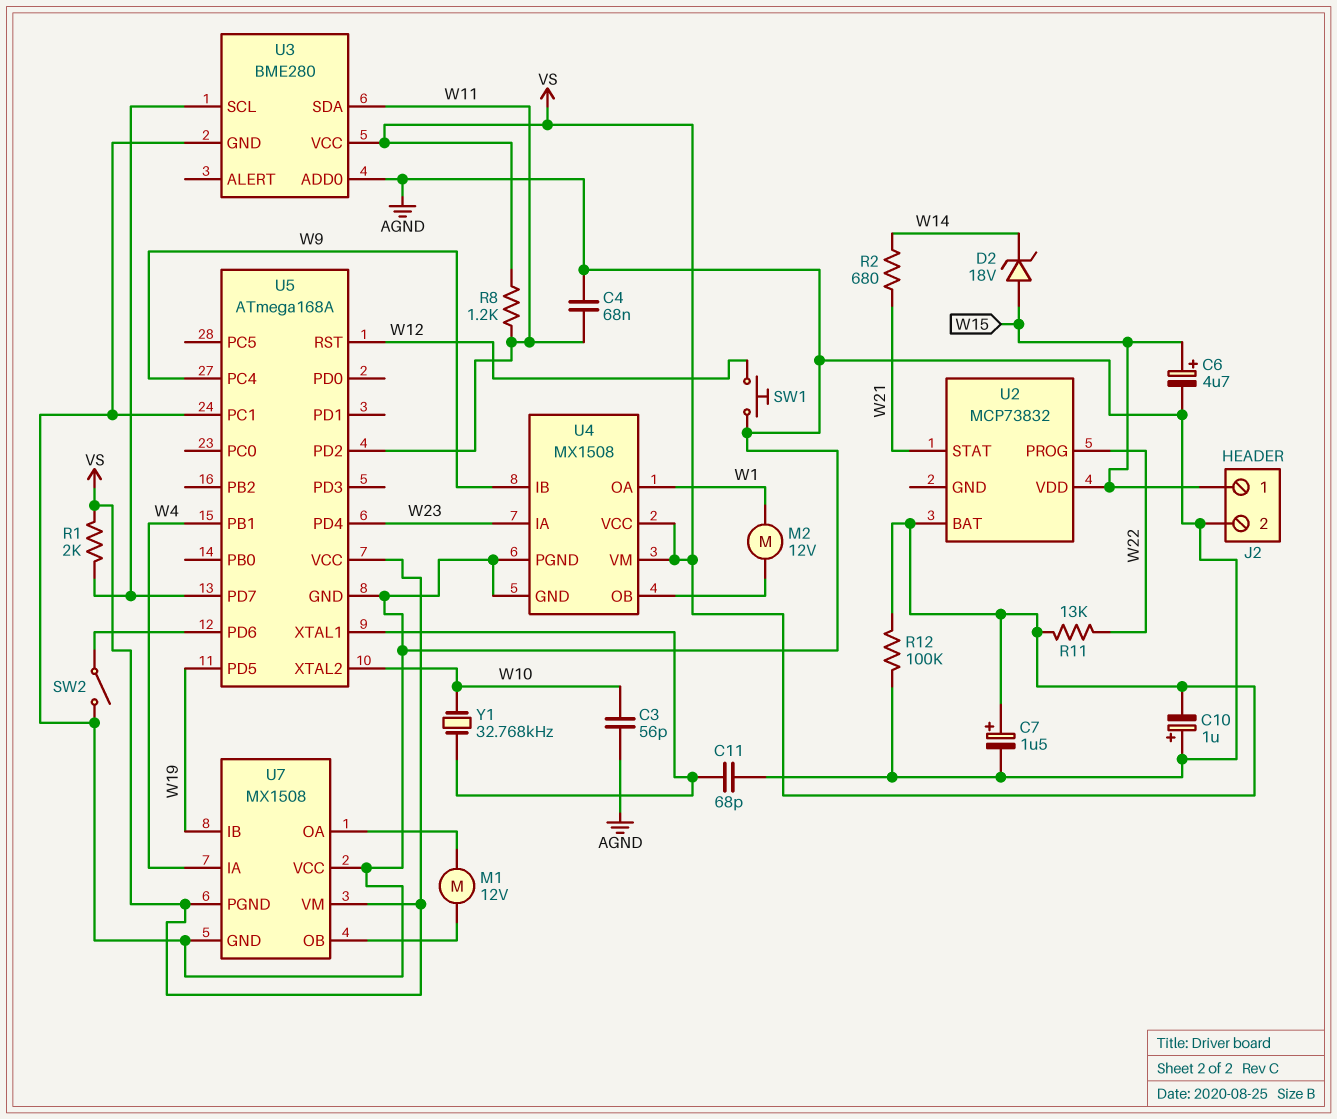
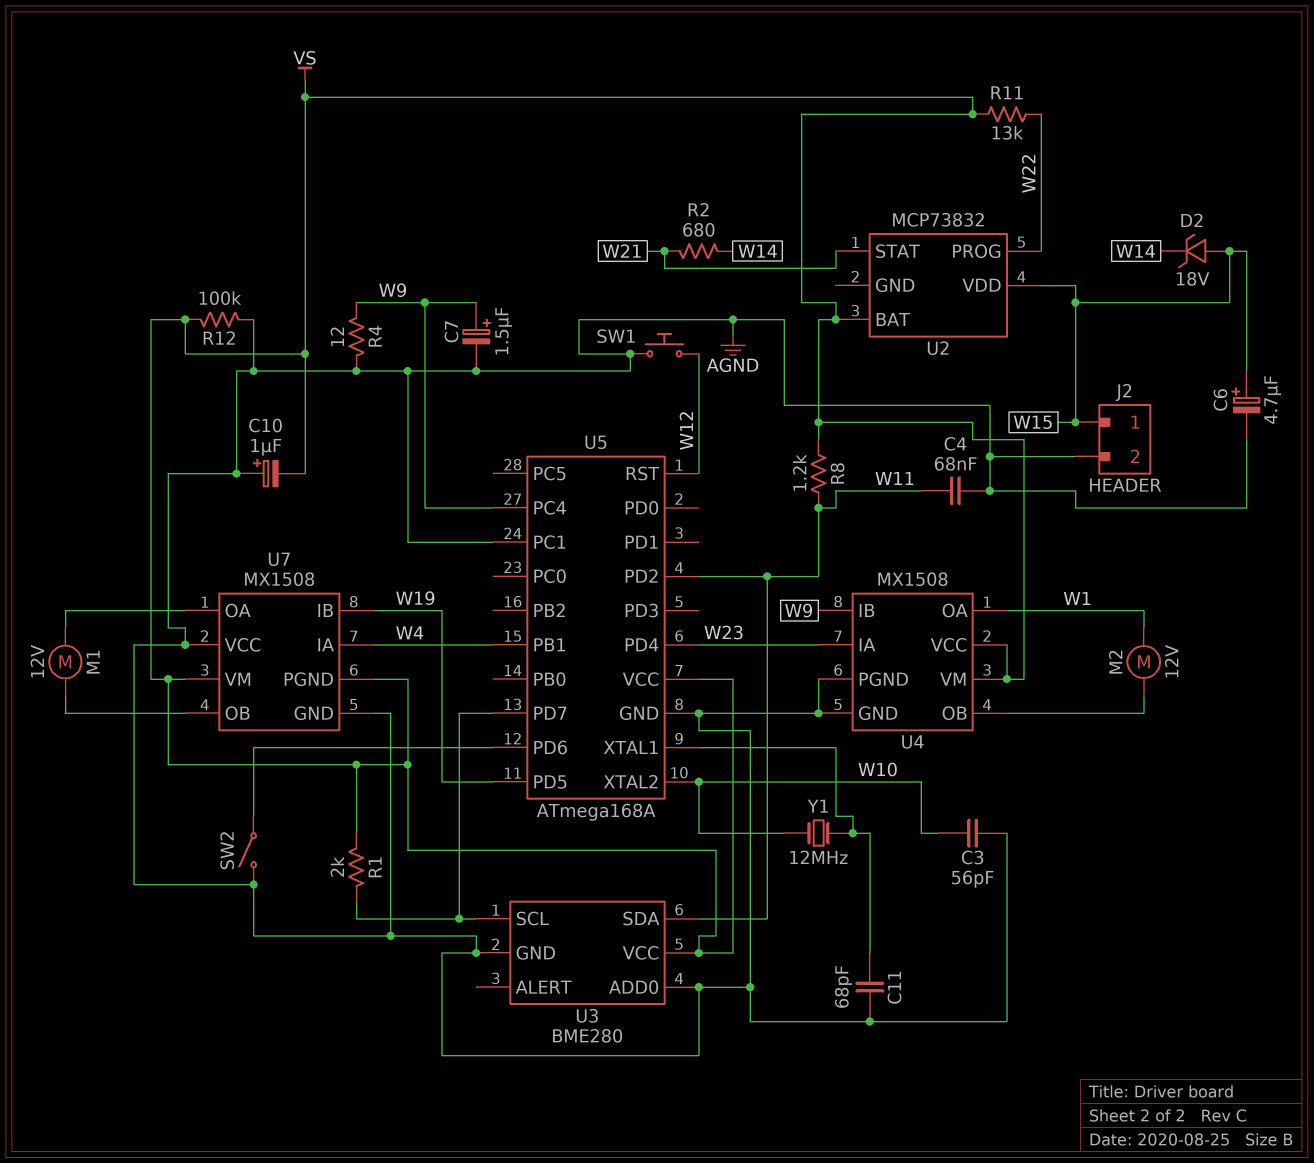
C7: 1.5uF (plus VS, minus AGND) -> 1.5uF (plus W9, minus AGND)
R4: none -> 12 (AGND, W9)
Y1: 32.768kHz (U5/XTAL1, W10) -> 12MHz (U5/XTAL1, W10)

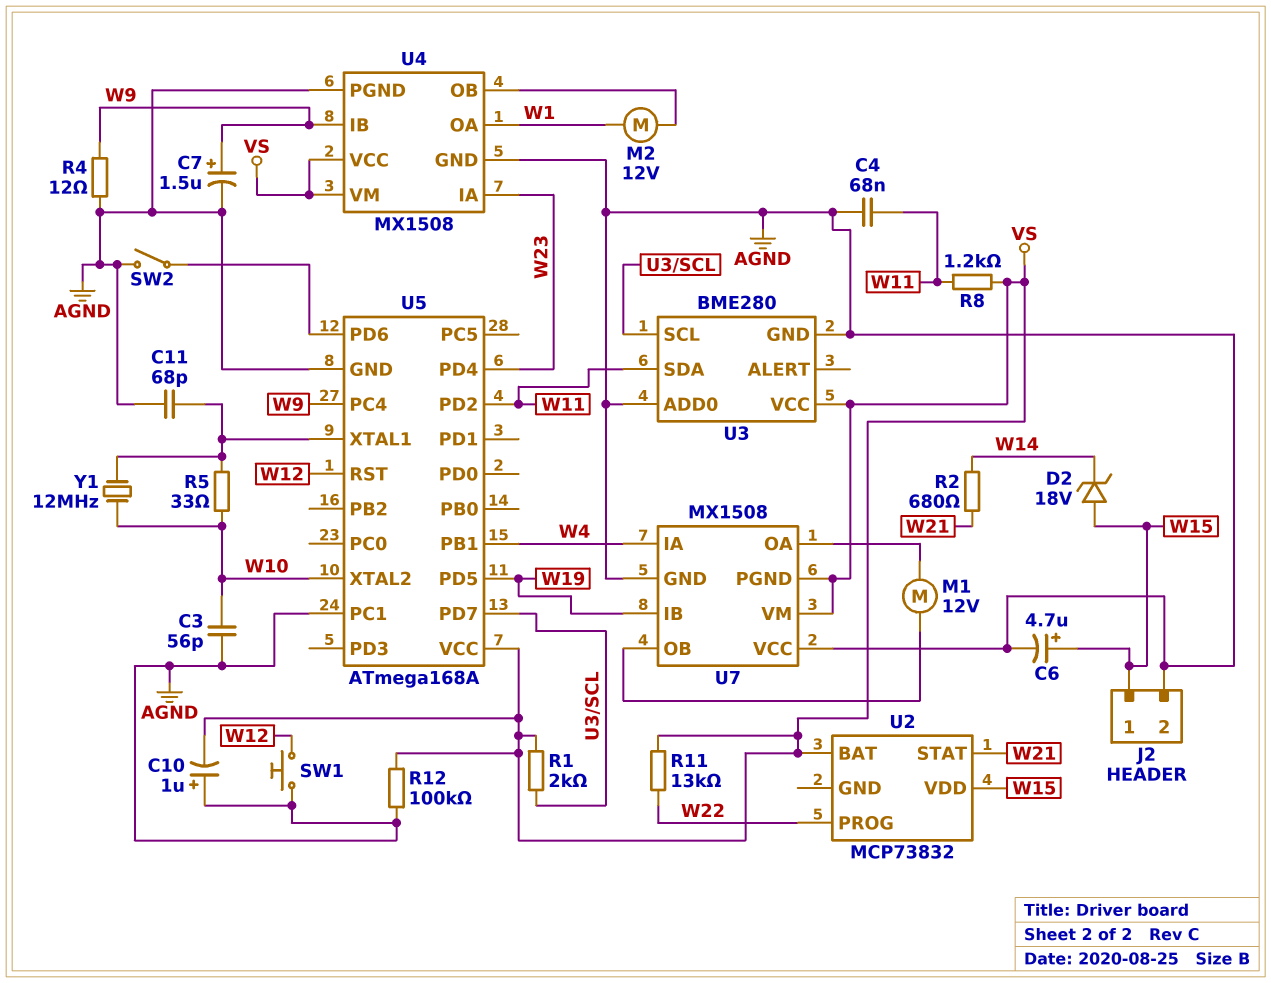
R5: none -> 33 (U5/XTAL1, W10)

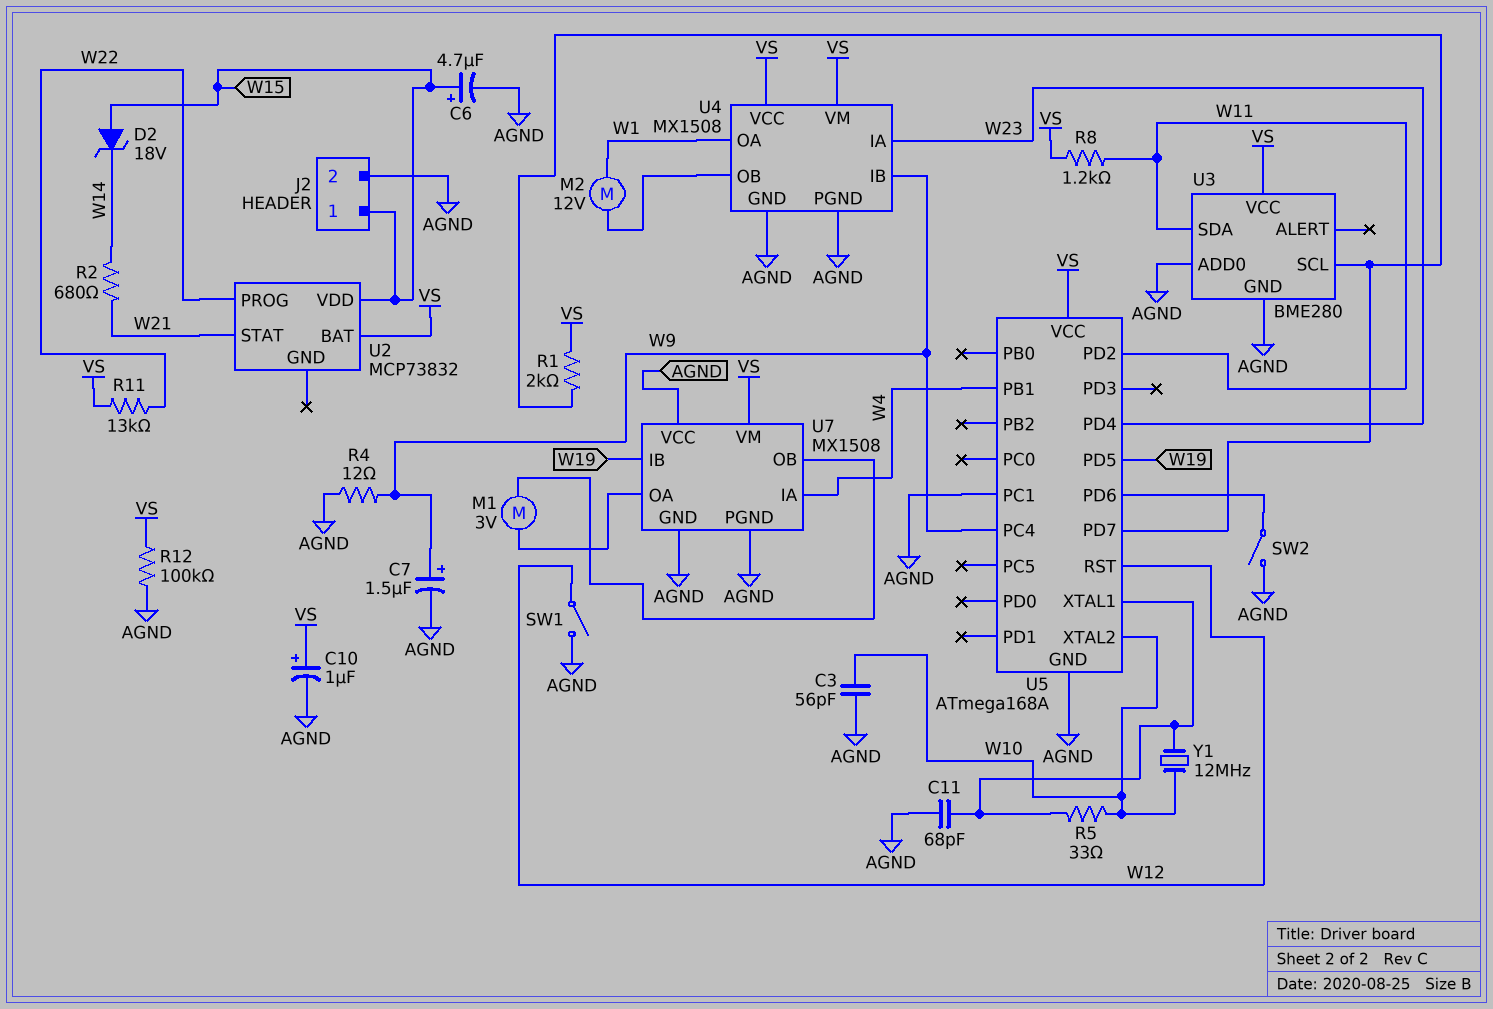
C4: 68nF (AGND, W11) -> none
C10: 1uF (plus AGND, minus VS) -> 1uF (plus VS, minus AGND)
M1: motor 12V (U7/OA, U7/OB) -> motor 3V (U7/OA, U7/OB)
SW1: button (AGND, W12) -> switch (AGND, W12)
U7 pin PGND: VS -> AGND

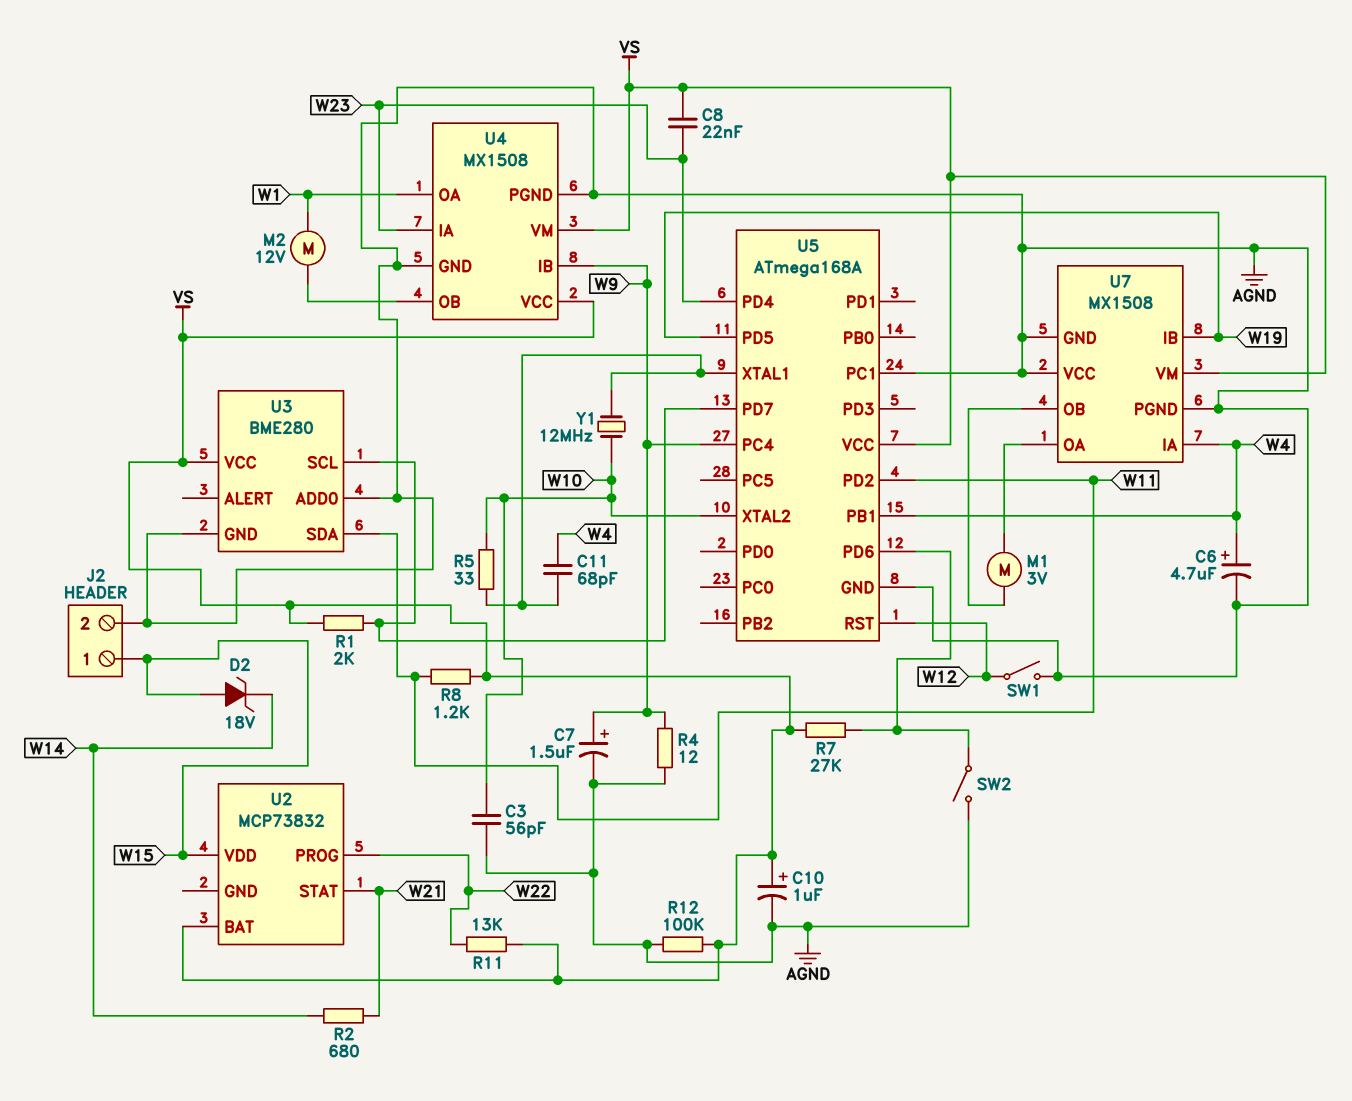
C6: 4.7uF (plus W15, minus AGND) -> 4.7uF (plus W4, minus AGND)
C8: none -> 22nF (VS, W23)
C11: 68pF (AGND, U5/XTAL1) -> 68pF (U5/XTAL1, W4)
R7: none -> 27k (U5/PD6, VS)

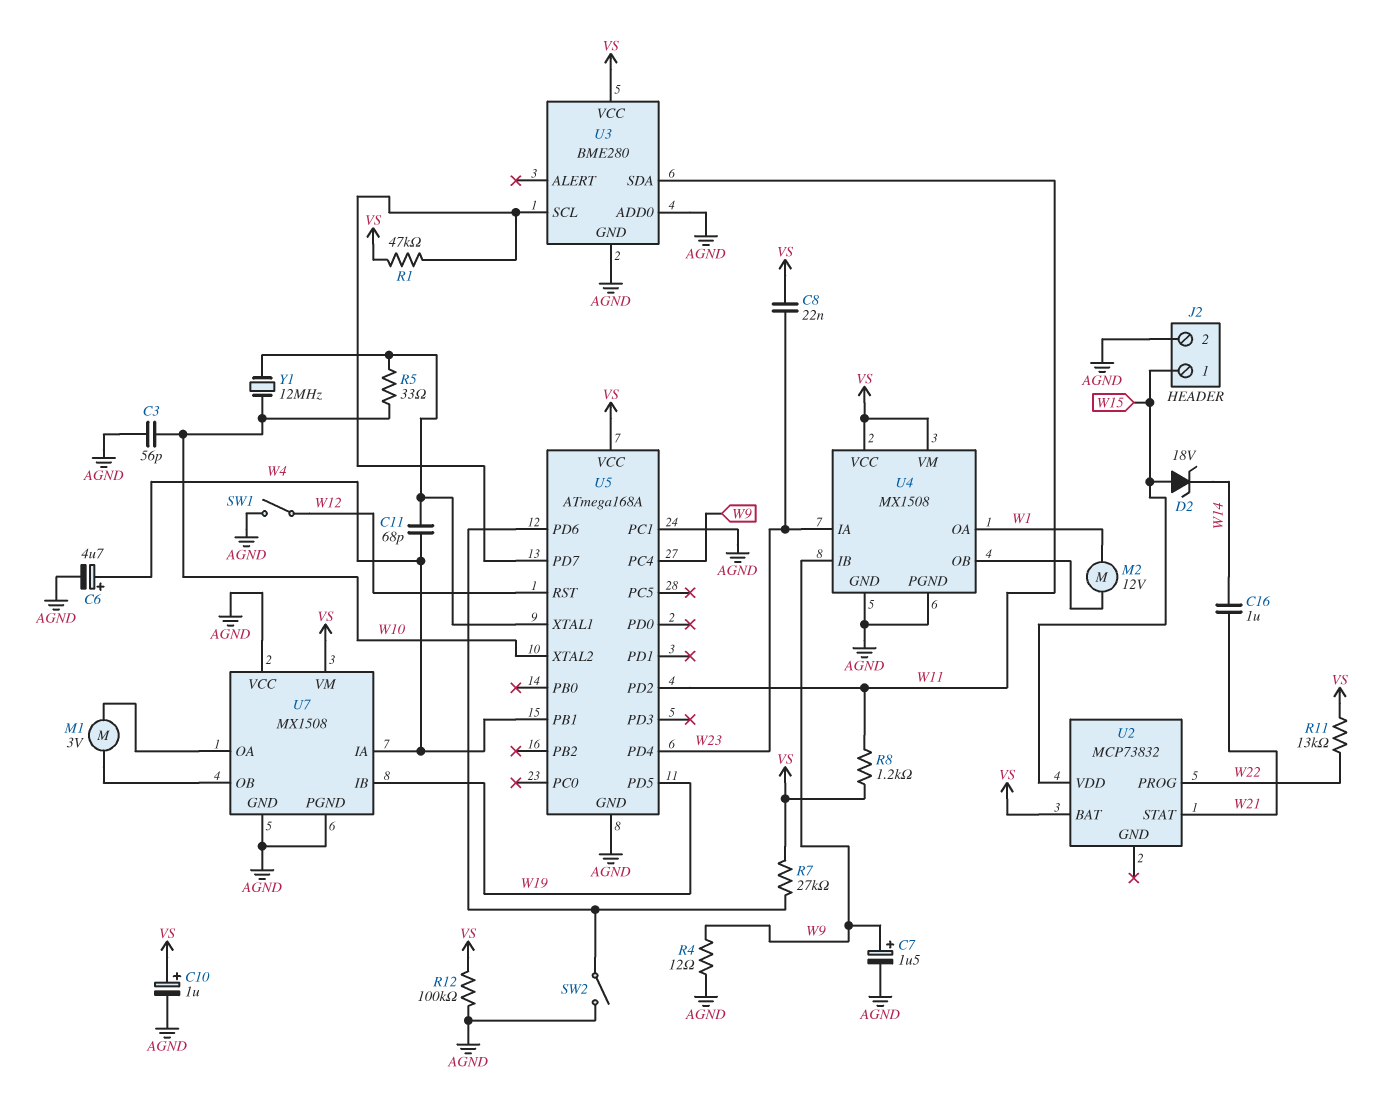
C16: none -> 1uF (W14, W21)
R1: 2k (U3/SCL, VS) -> 47k (U3/SCL, VS)
R2: 680 (W14, W21) -> none

